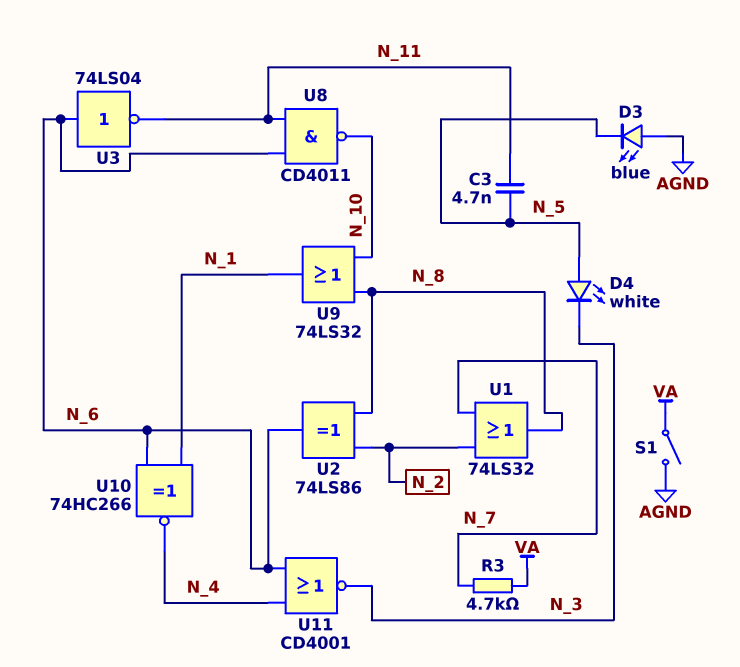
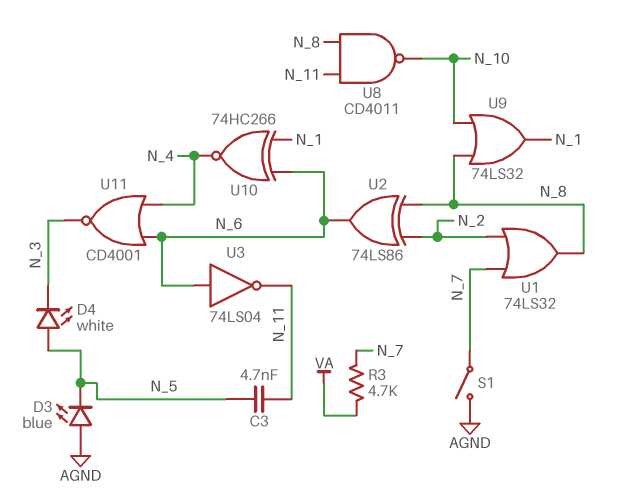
S1: switch (AGND, VA) -> switch (AGND, N_7)
U8: NAND CD4011 (in N_6, in N_11, out N_10) -> NAND CD4011 (in N_8, in N_11, out N_10)

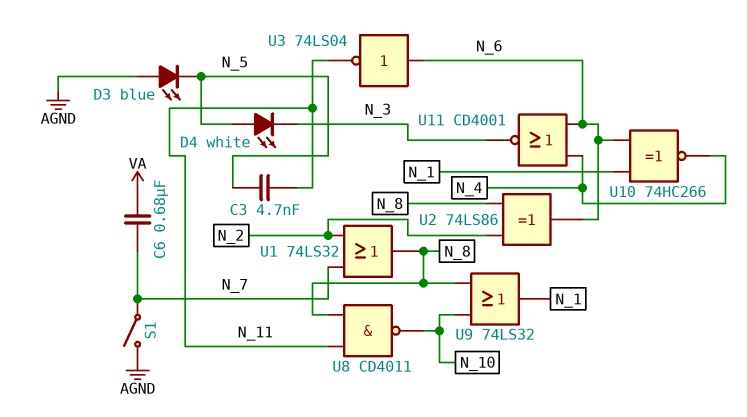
C6: none -> 680nF (N_7, VA)
R3: 4.7k (N_7, VA) -> none

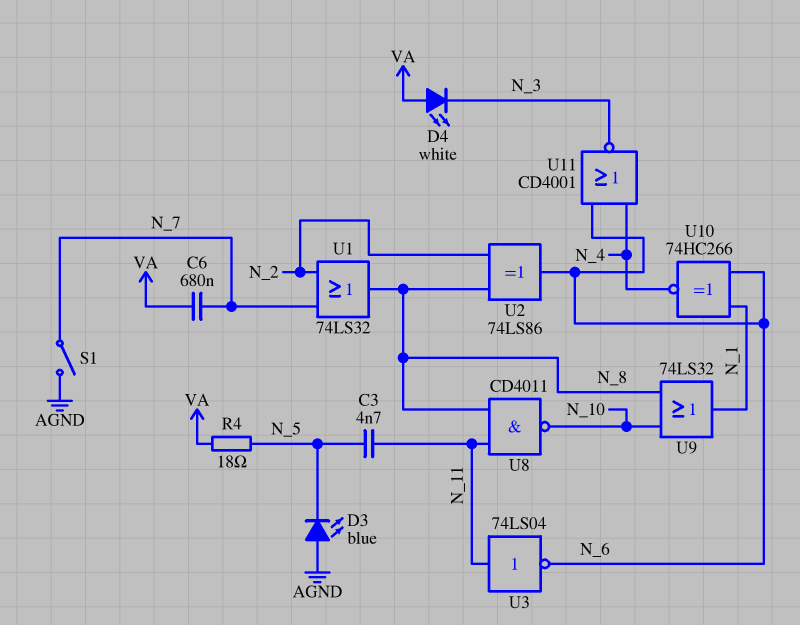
D4: LED white (A N_5, K N_3) -> LED white (A VA, K N_3)
R4: none -> 18 (N_5, VA)
U3: NOT 74LS04 (in N_6, out N_11) -> NOT 74LS04 (in N_11, out N_6)

